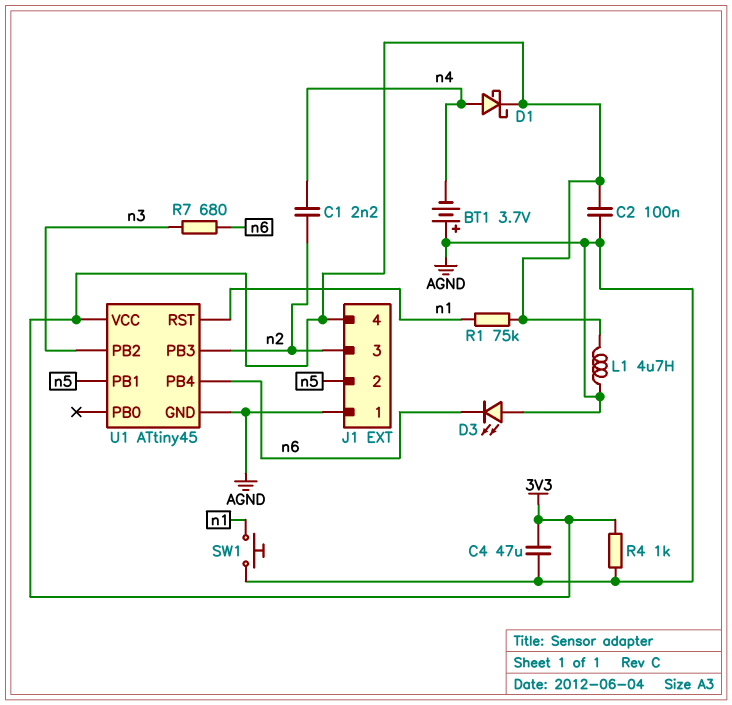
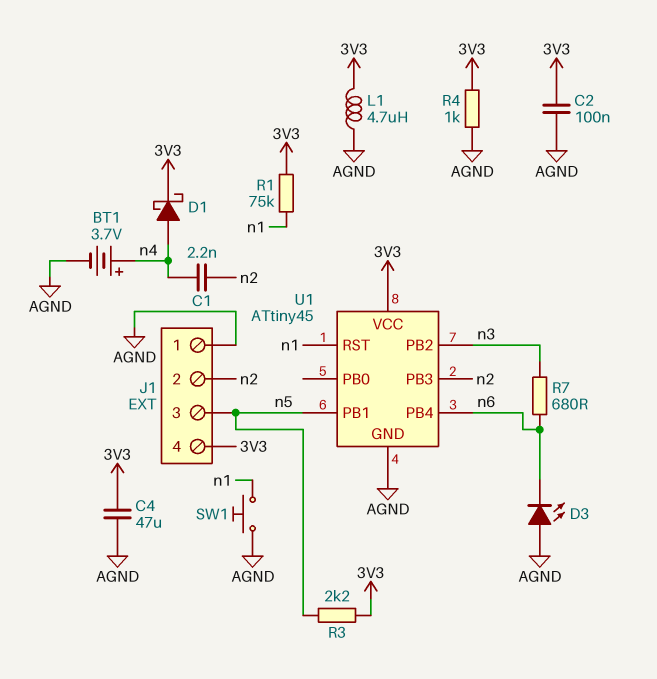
BT1: 3.7V (plus AGND, minus n4) -> 3.7V (plus n4, minus AGND)
J1 pin 2: n5 -> n2
J1 pin 3: n2 -> n5
R3: none -> 2.2k (3V3, n5)

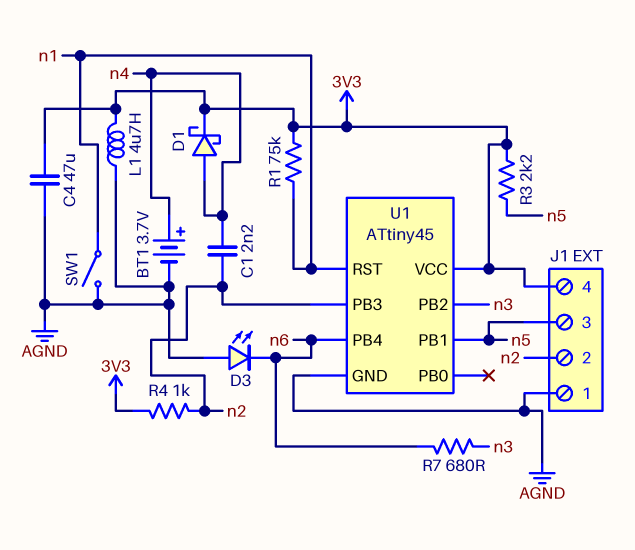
C2: 100nF (3V3, AGND) -> none
R4: 1k (3V3, AGND) -> 1k (3V3, n2)
SW1: button (AGND, n1) -> switch (AGND, n1)

